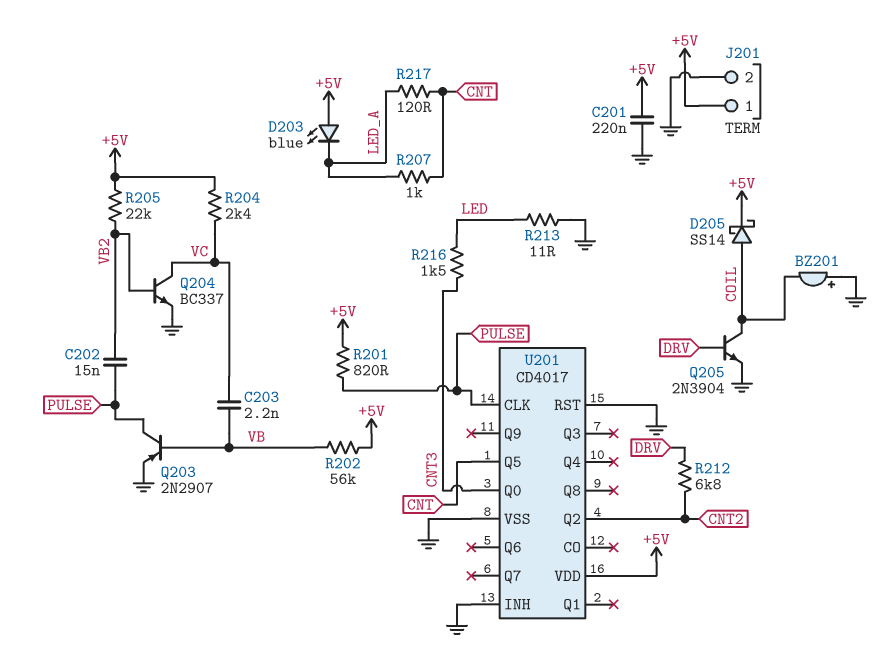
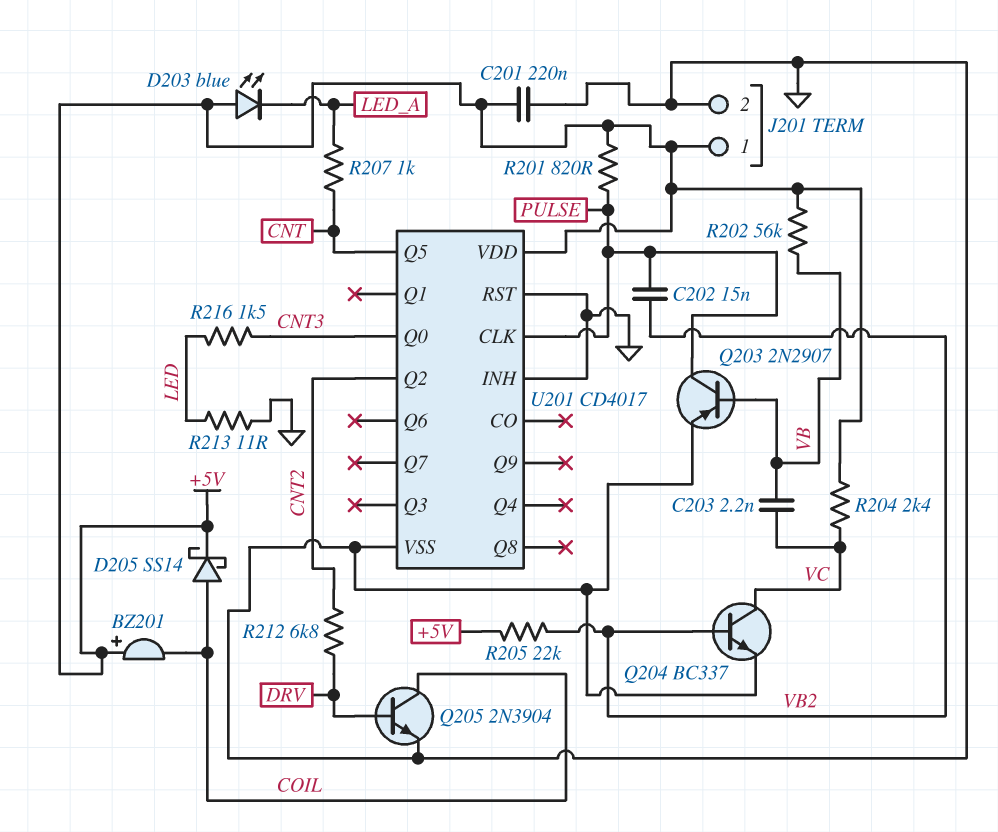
BZ201: buzzer (plus GND, minus COIL) -> buzzer (plus +5V, minus COIL)
R217: 120 (CNT, LED_A) -> none

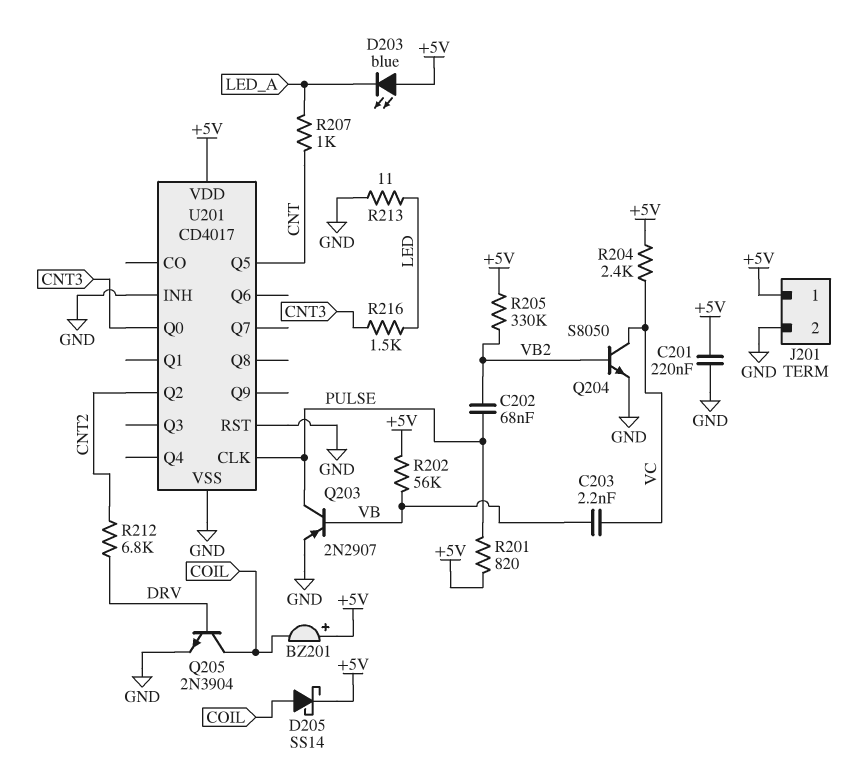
C202: 15nF (PULSE, VB2) -> 68nF (PULSE, VB2)
Q204: NPN BC337 (B VB2, C VC, E GND) -> NPN S8050 (B VB2, C VC, E GND)
R205: 22k (+5V, VB2) -> 330k (+5V, VB2)

